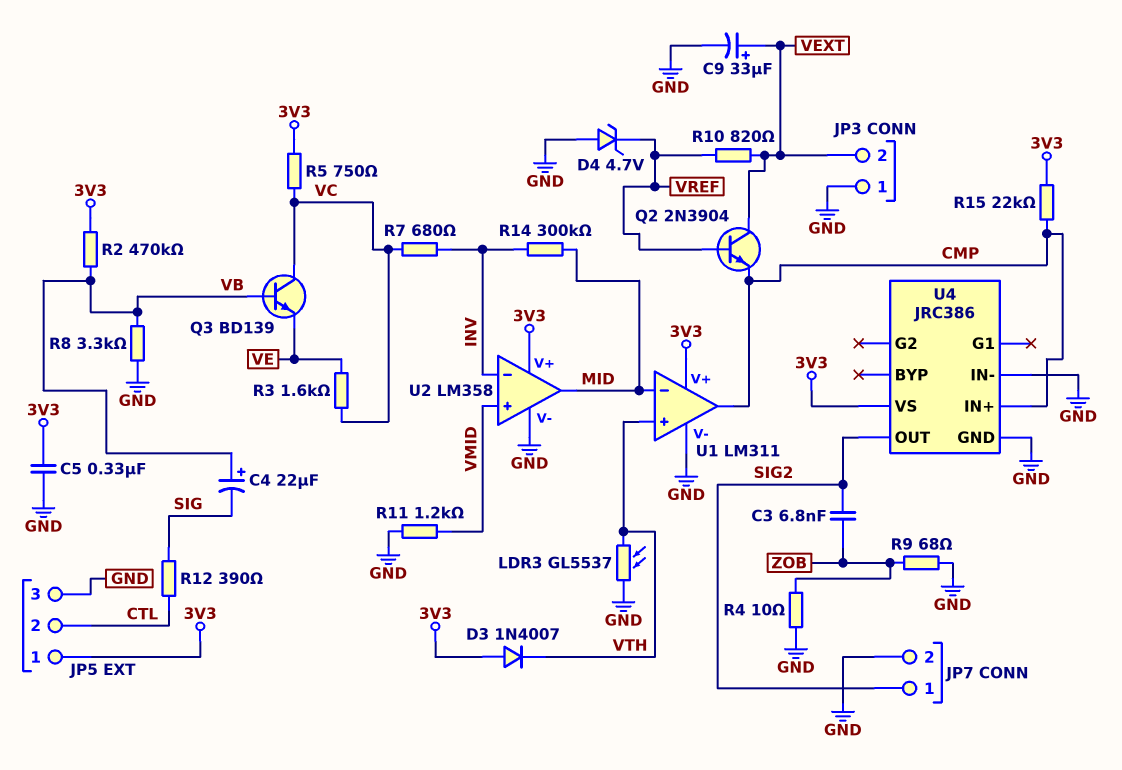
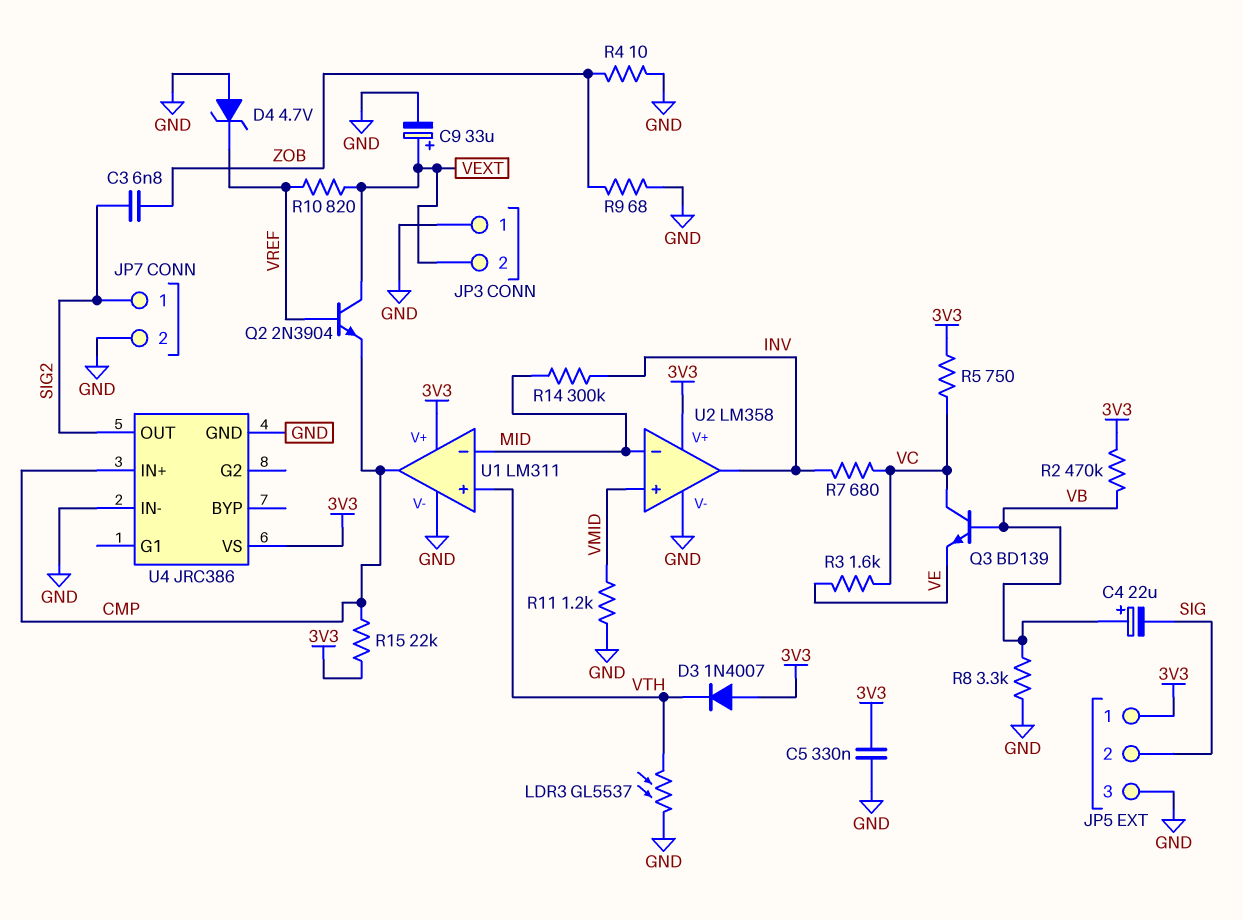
JP5 pin 2: CTL -> SIG
R12: 390 (CTL, SIG) -> none
U2 pin in-: INV -> MID
U2 pin out: MID -> INV

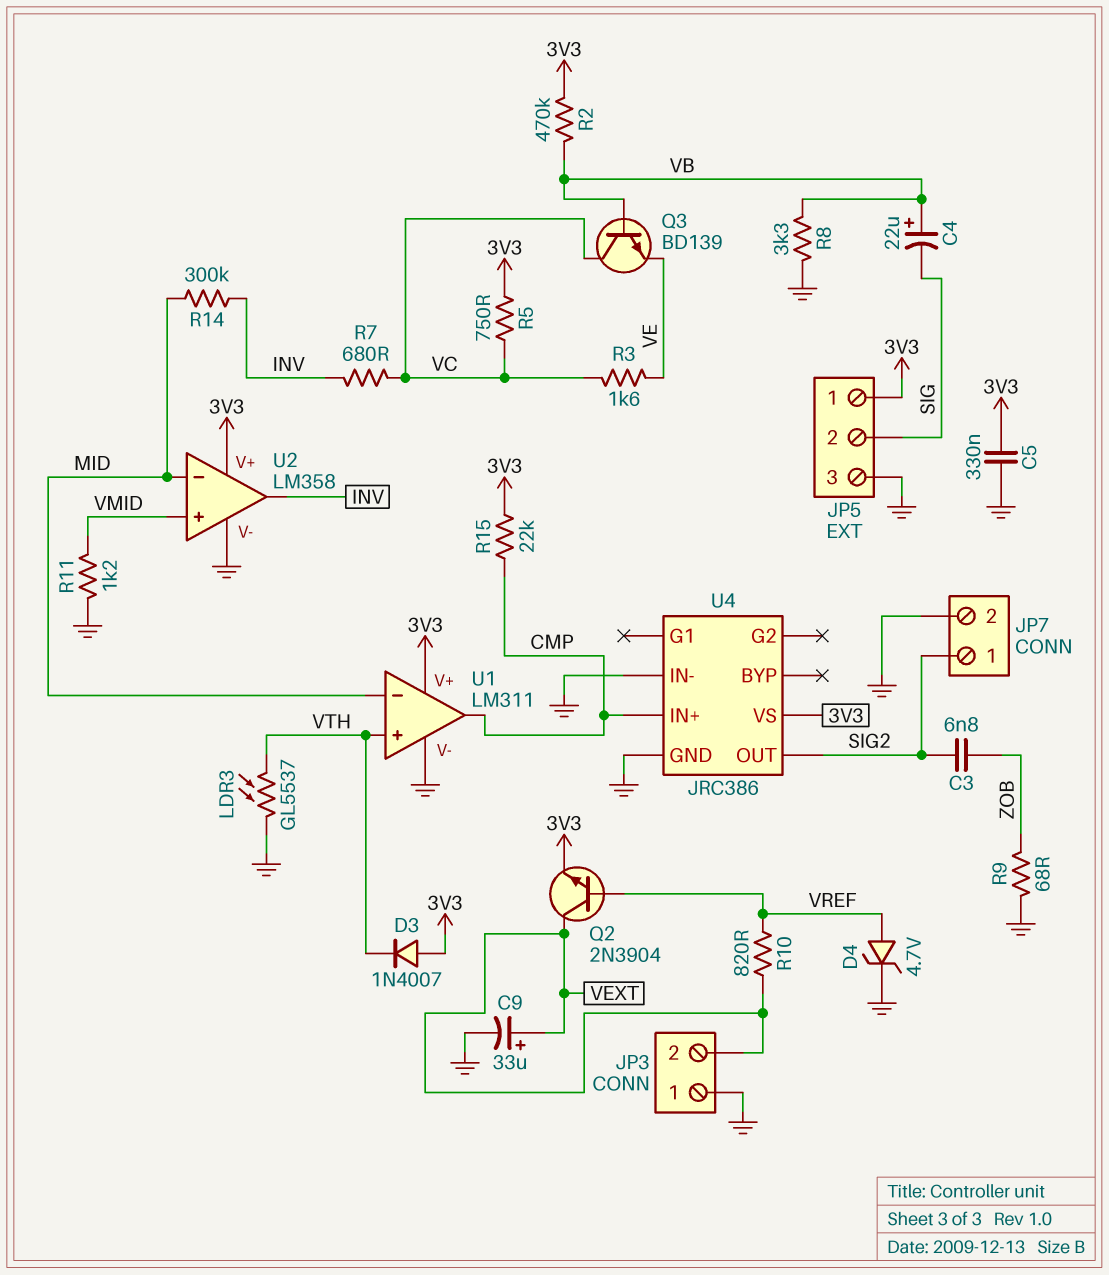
D4: zener 4.7V (A GND, K VREF) -> zener 4.7V (A VREF, K GND)
Q2: NPN 2N3904 (B VREF, C VEXT, E CMP) -> NPN 2N3904 (B VREF, C VEXT, E 3V3)
R4: 10 (GND, ZOB) -> none

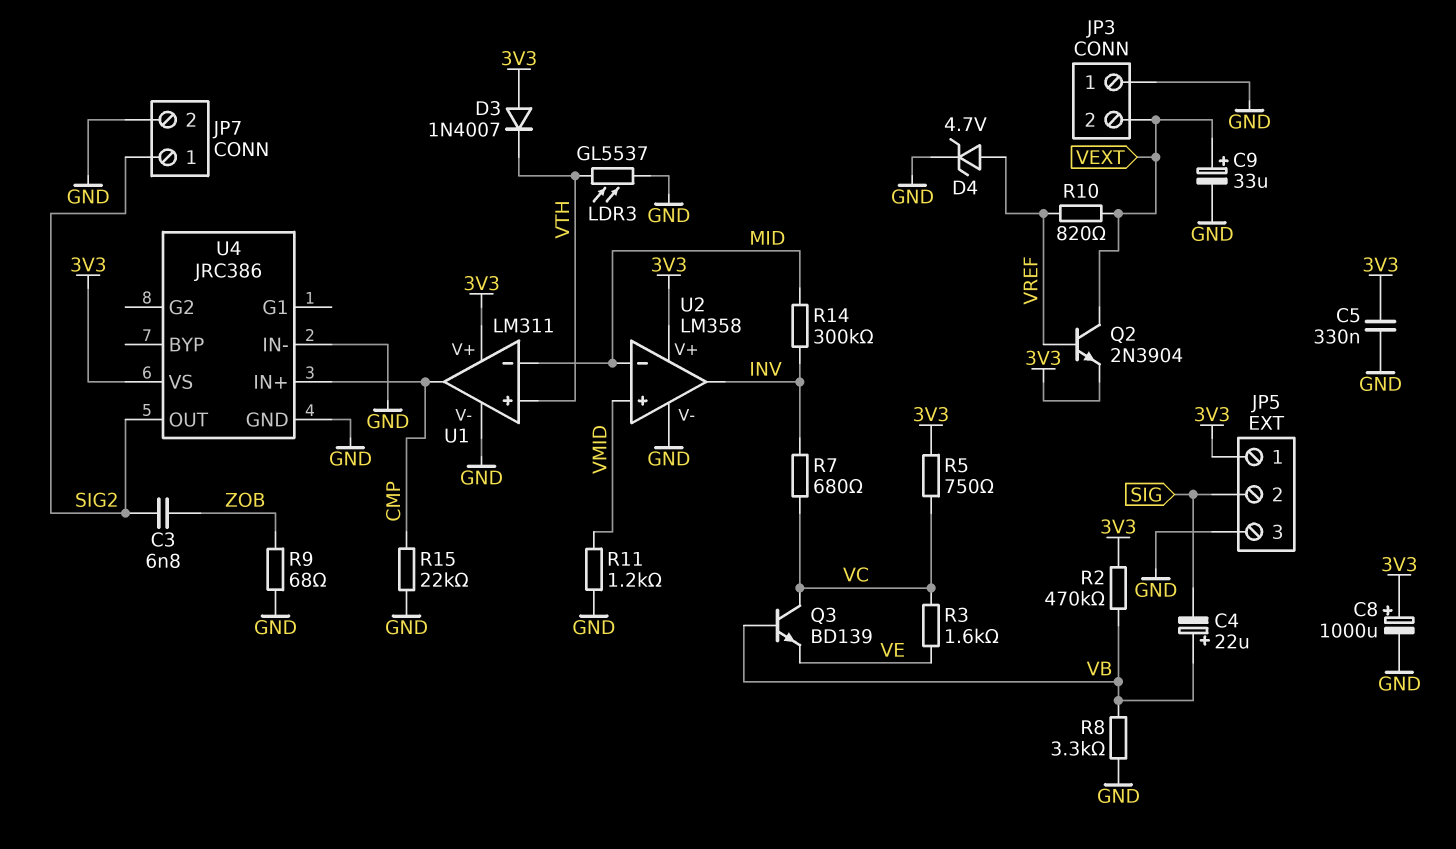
C8: none -> 1000uF (plus 3V3, minus GND)
R15: 22k (3V3, CMP) -> 22k (CMP, GND)

